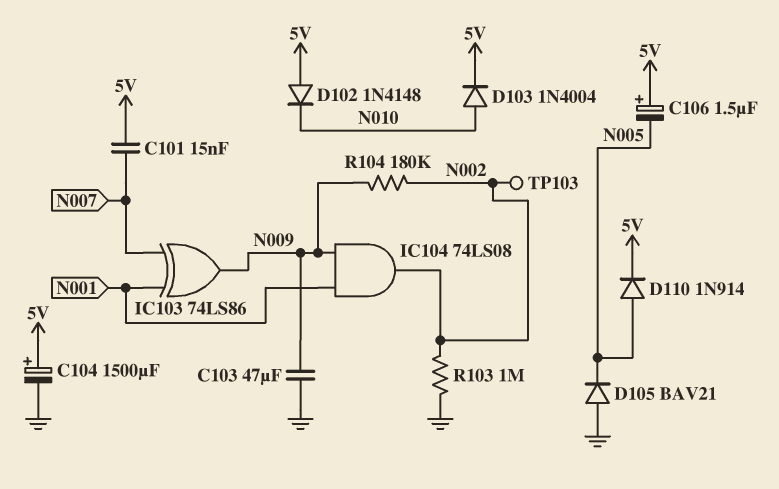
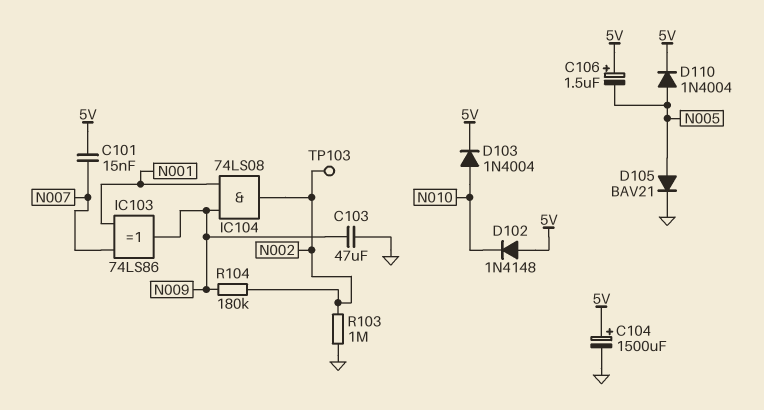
D105: diode BAV21 (A GND, K N005) -> diode BAV21 (A N005, K GND)
D110: diode 1N914 (A N005, K 5V) -> diode 1N4004 (A N005, K 5V)

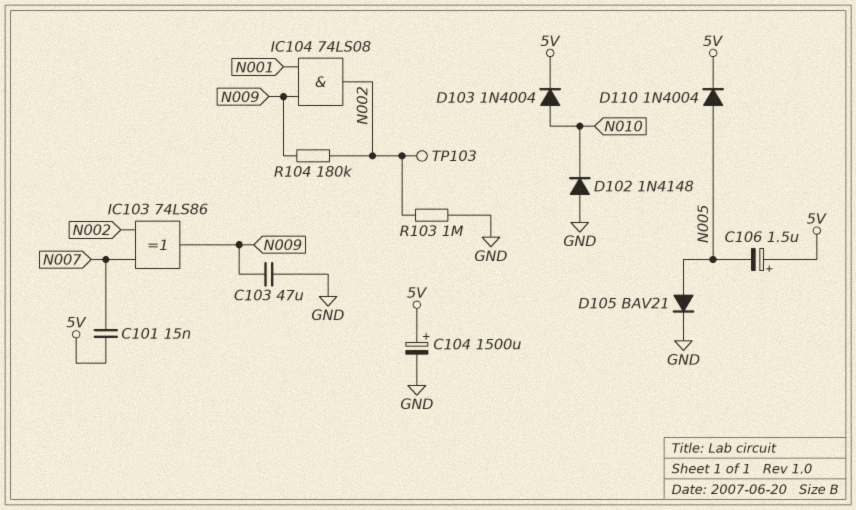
D102: diode 1N4148 (A 5V, K N010) -> diode 1N4148 (A GND, K N010)
IC103: XOR 74LS86 (in N001, in N007, out N009) -> XOR 74LS86 (in N002, in N007, out N009)

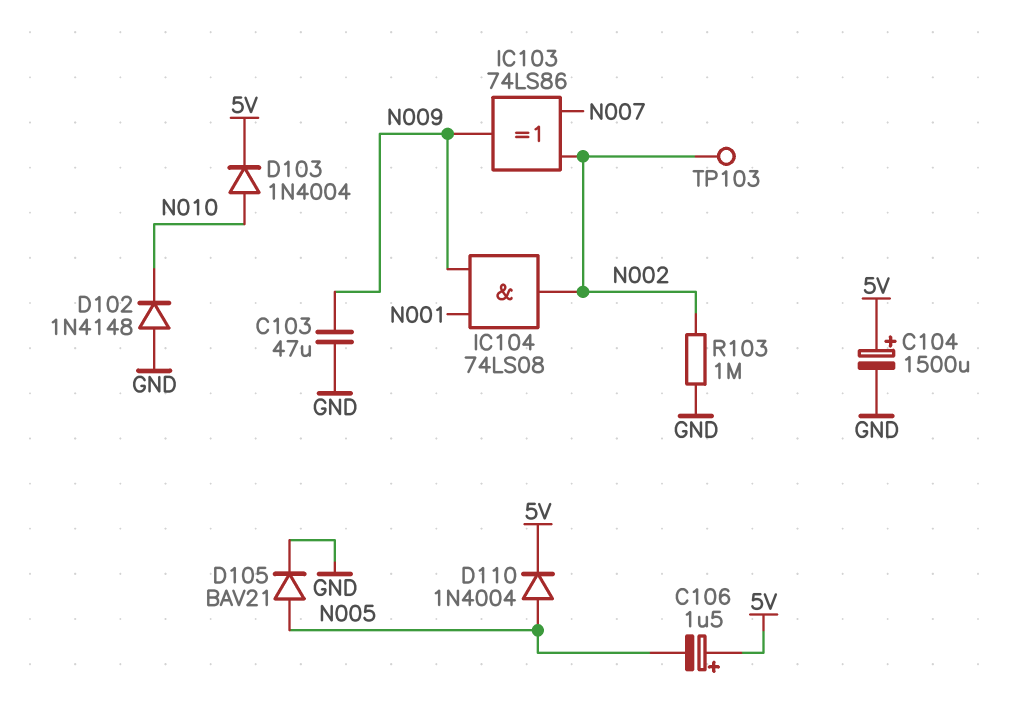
C101: 15nF (5V, N007) -> none
R104: 180k (N002, N009) -> none

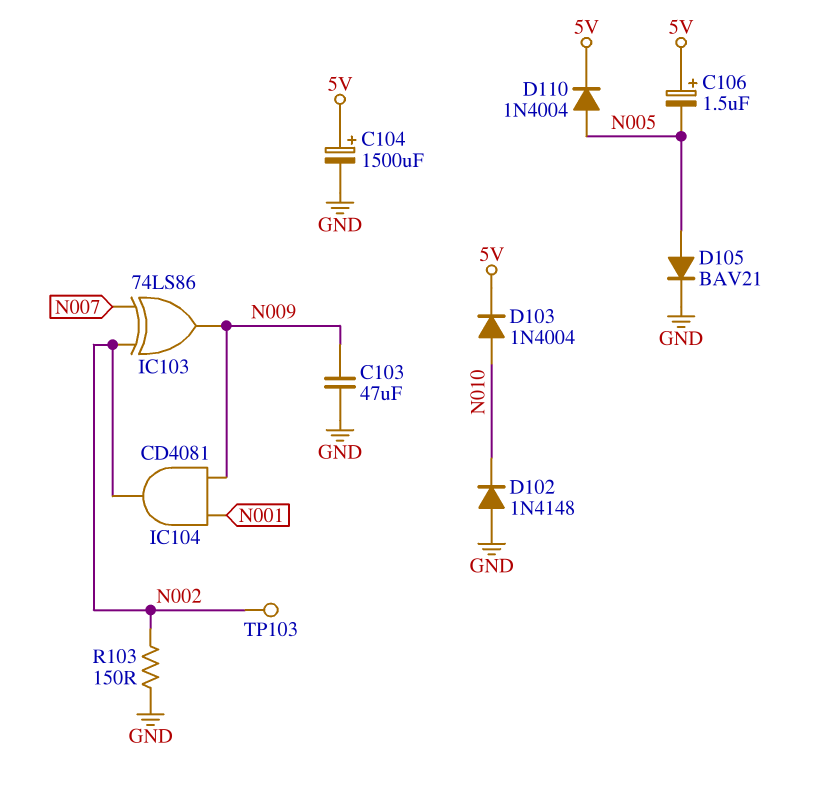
IC104: AND 74LS08 (in N001, in N009, out N002) -> AND CD4081 (in N001, in N009, out N002)
R103: 1M (GND, N002) -> 150 (GND, N002)

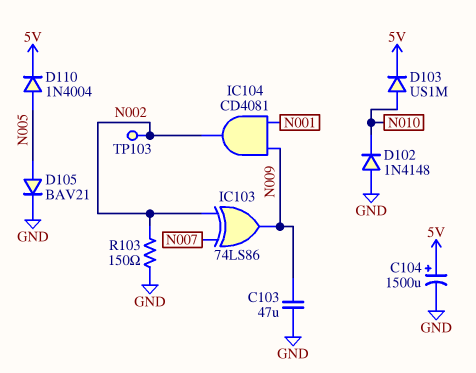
C106: 1.5uF (plus 5V, minus N005) -> none
D103: diode 1N4004 (A N010, K 5V) -> diode US1M (A N010, K 5V)

